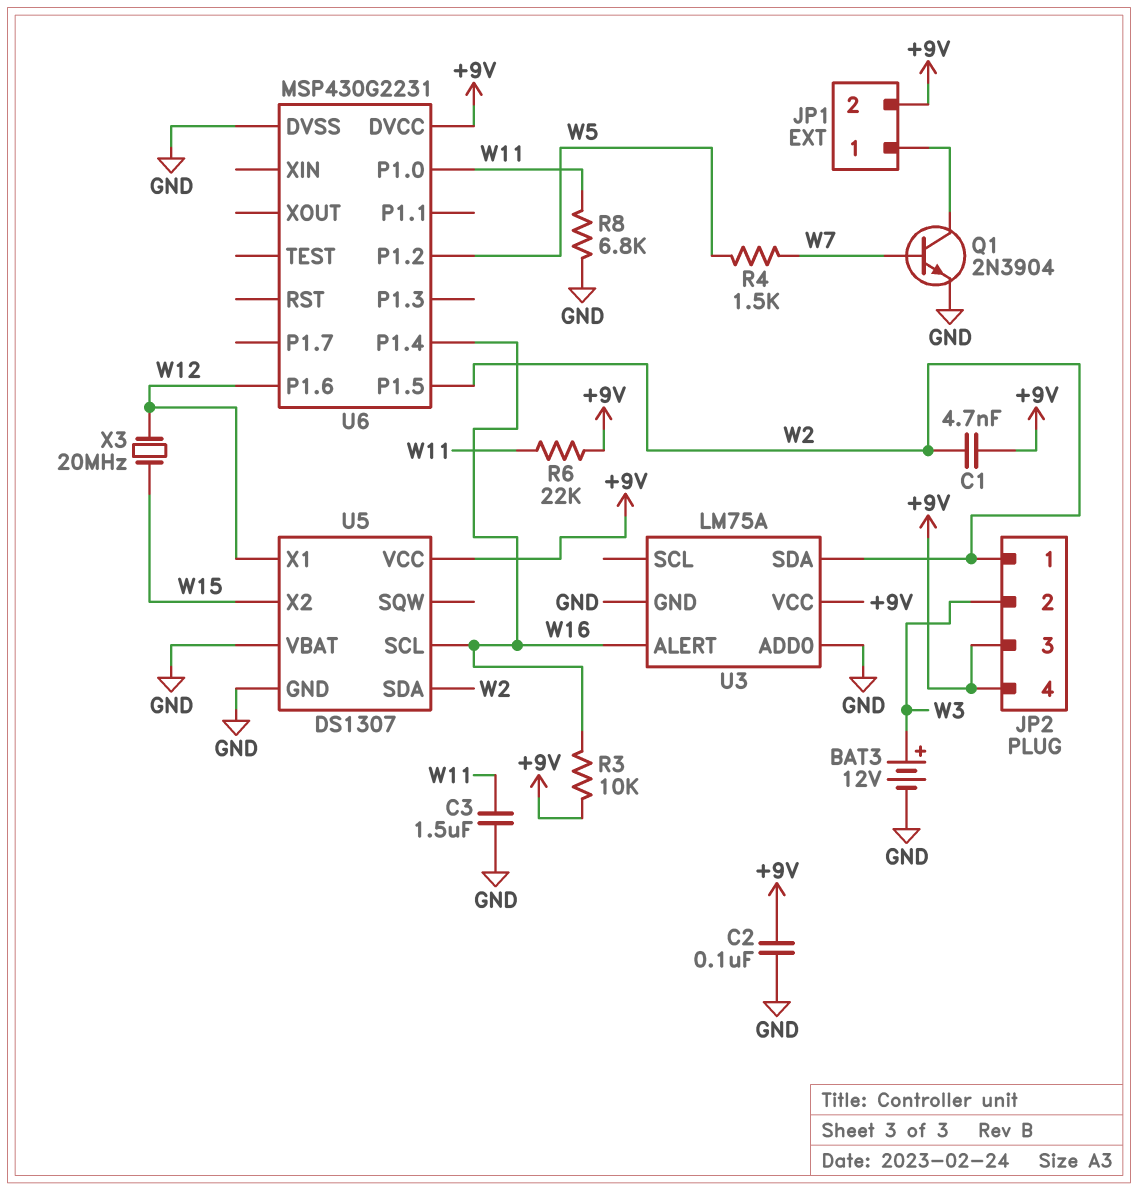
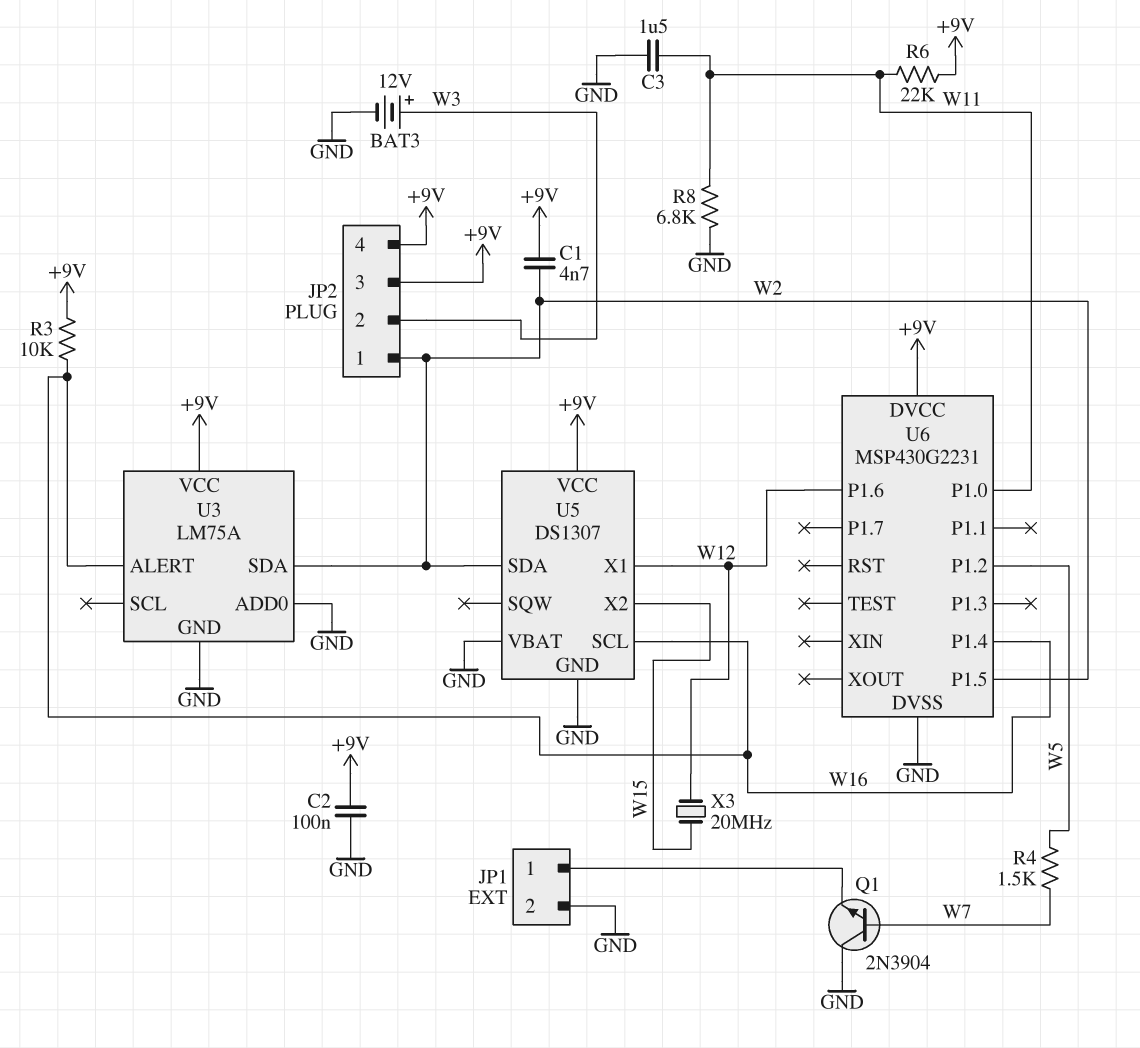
JP1 pin 2: +9V -> GND
Q1: NPN 2N3904 (B W7, C JP1/1, E GND) -> NPN 2N3904 (B W7, C GND, E JP1/1)

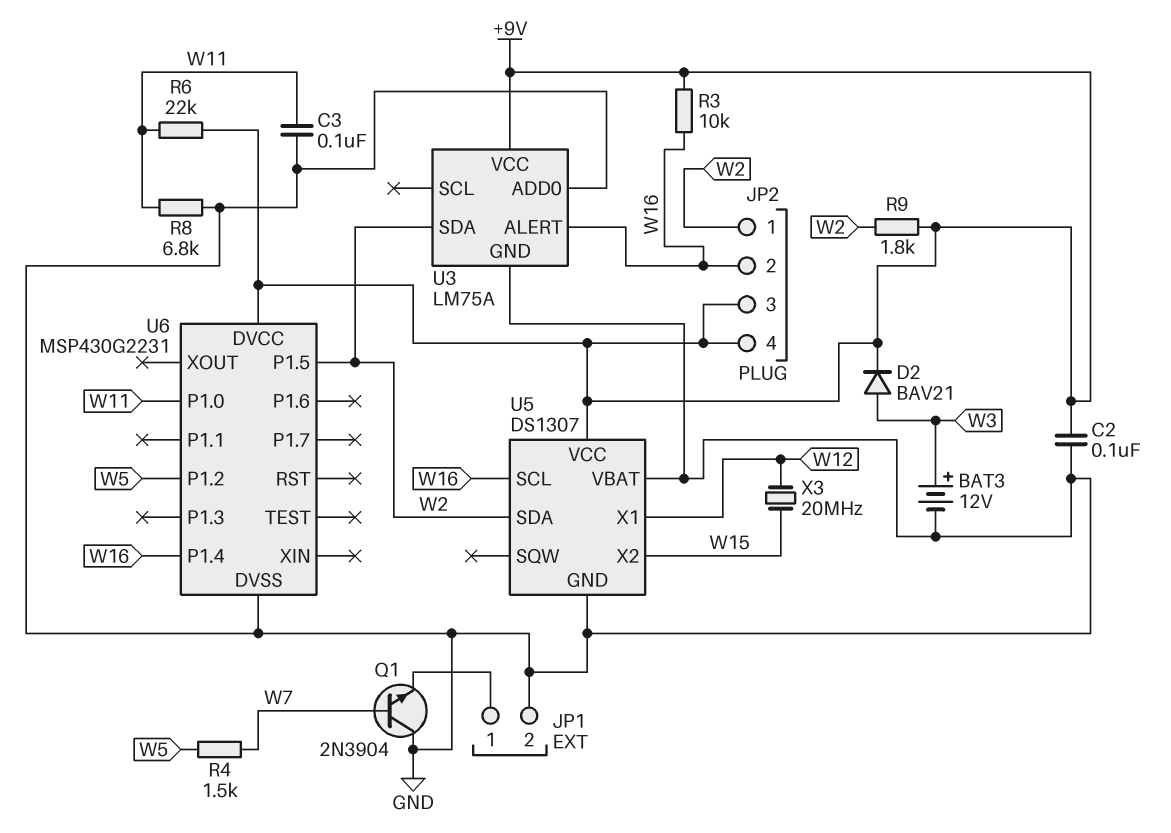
C1: 4.7nF (+9V, W2) -> none
C3: 1.5uF (GND, W11) -> 100nF (GND, W11)
D2: none -> diode BAV21 (A W3, K +9V)
JP2 pin 2: W3 -> W16
R9: none -> 1.8k (+9V, W2)
U6 pin P1.6: W12 -> none

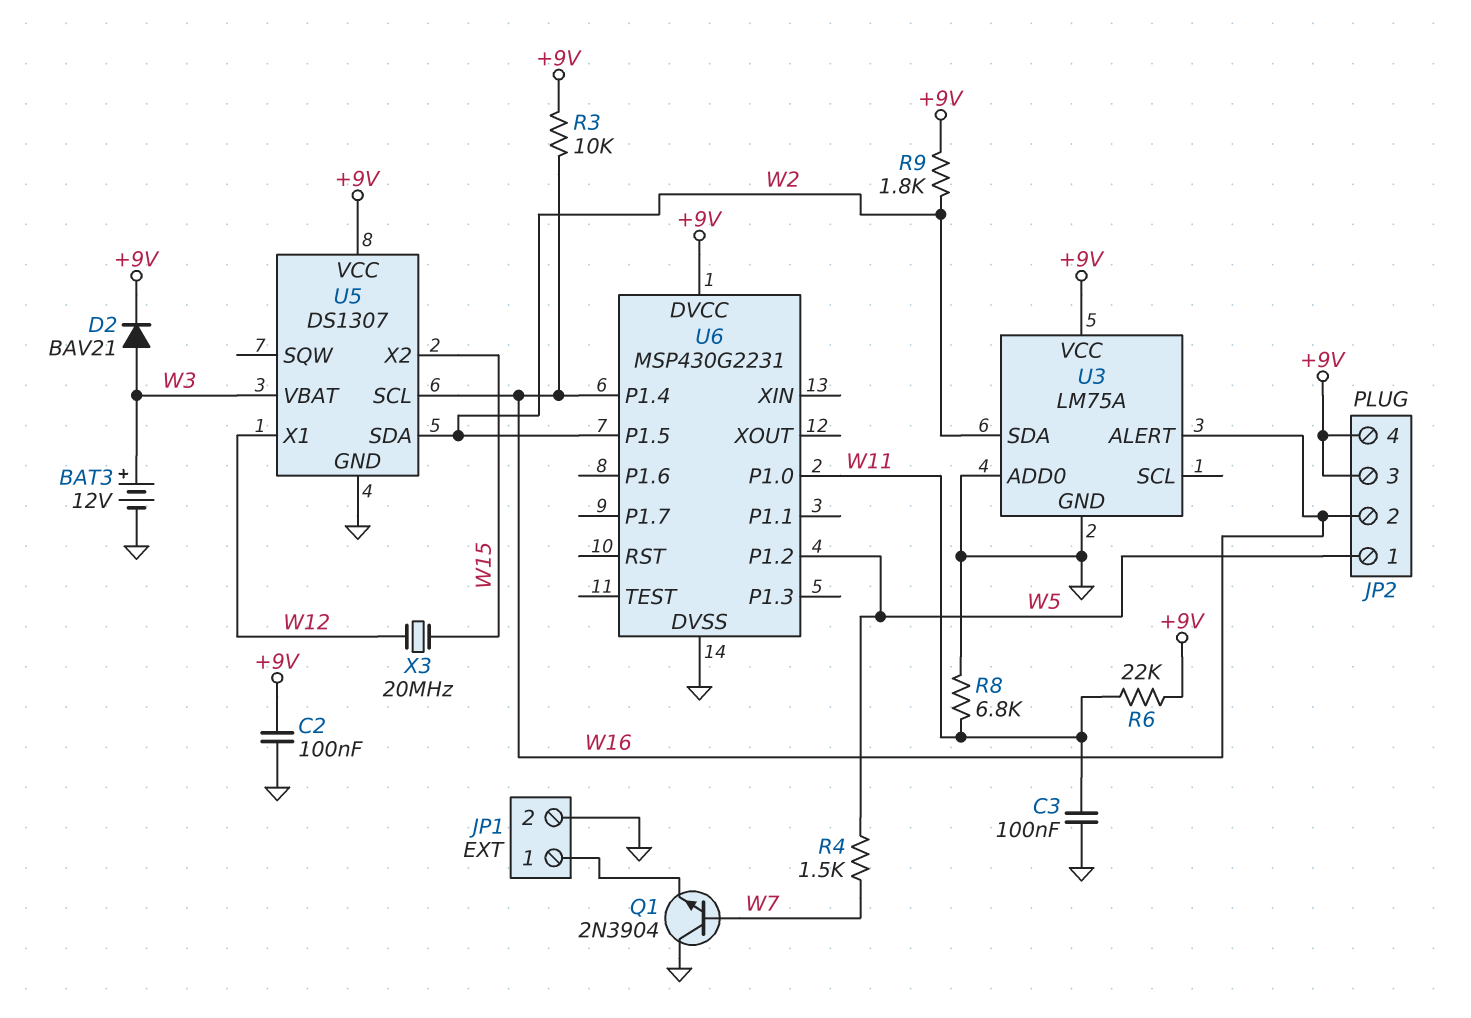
JP2 pin 1: W2 -> W5
U5 pin VBAT: GND -> W3

